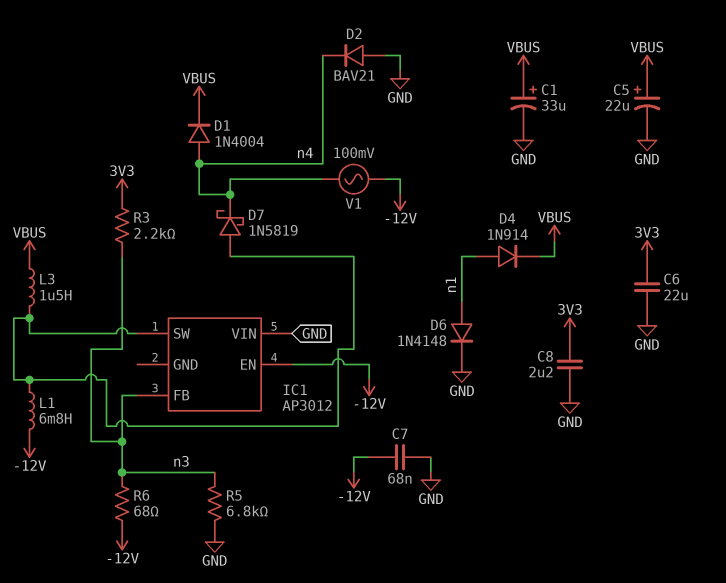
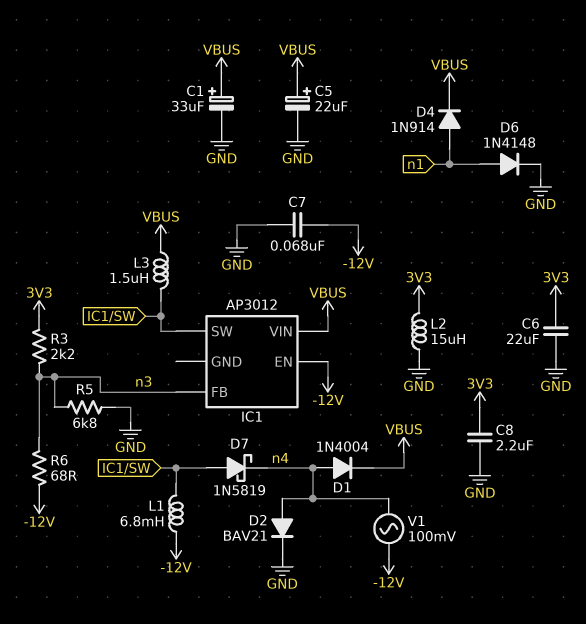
D2: diode BAV21 (A GND, K n4) -> diode BAV21 (A n4, K GND)
IC1 pin VIN: GND -> VBUS
L2: none -> 15uH (3V3, GND)

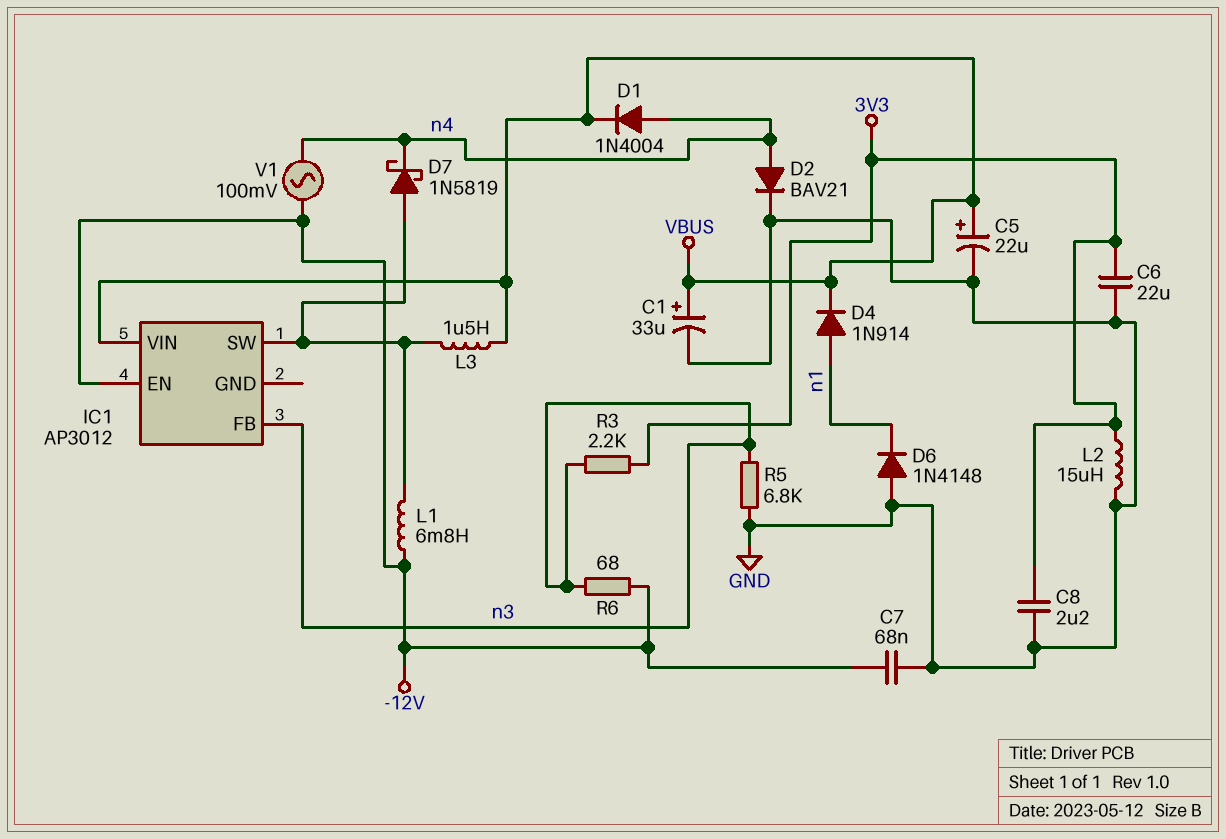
D6: diode 1N4148 (A n1, K GND) -> diode 1N4148 (A GND, K n1)

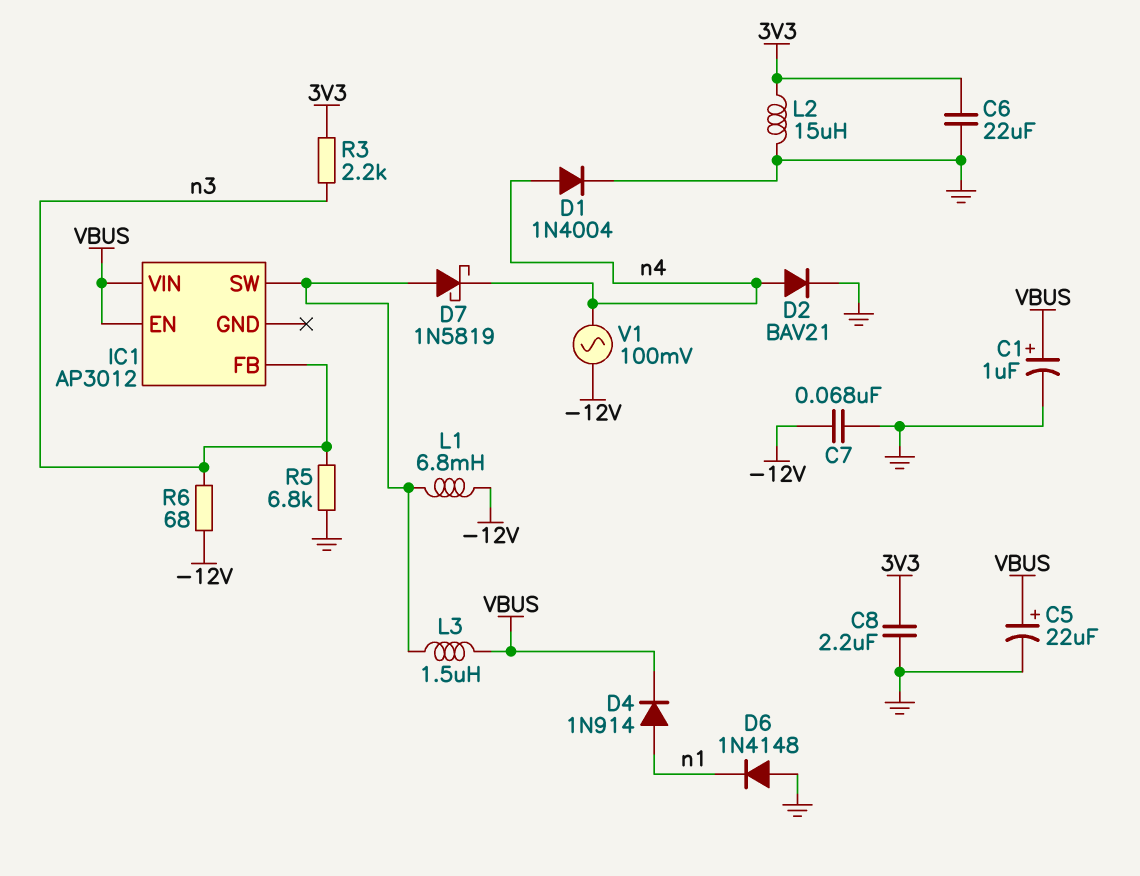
C1: 33uF (plus VBUS, minus GND) -> 1uF (plus VBUS, minus GND)
D1: diode 1N4004 (A n4, K VBUS) -> diode 1N4004 (A n4, K GND)
IC1 pin EN: -12V -> VBUS

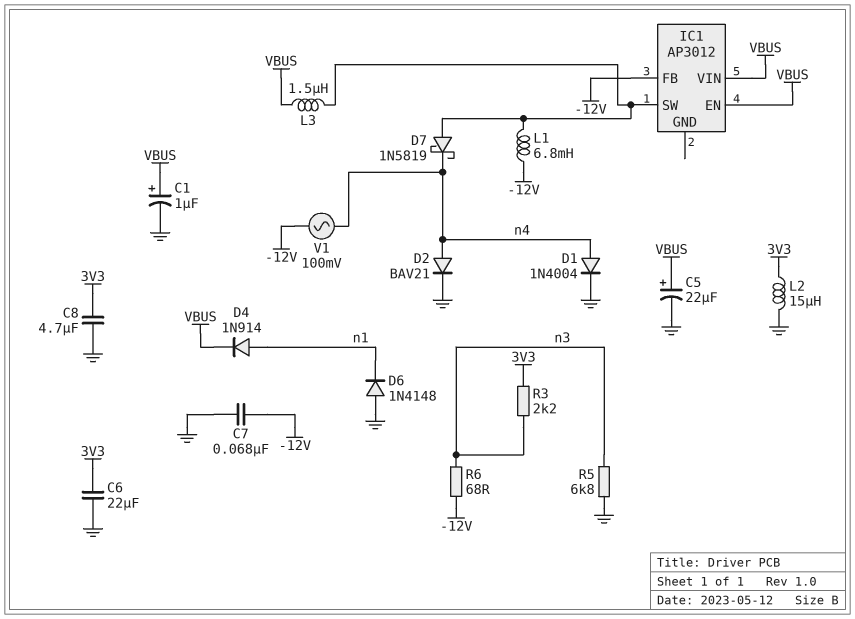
C8: 2.2uF (3V3, GND) -> 4.7uF (3V3, GND)
IC1 pin FB: n3 -> -12V

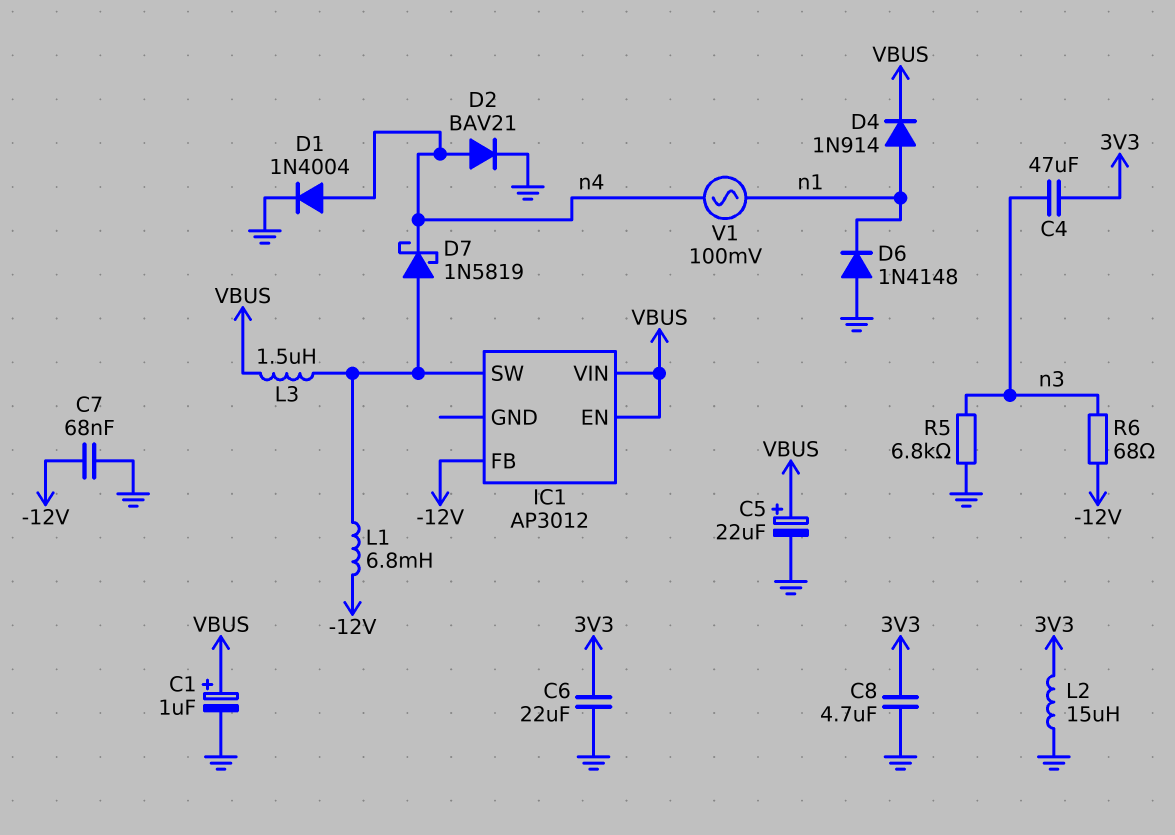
C4: none -> 47uF (3V3, n3)
R3: 2.2k (3V3, n3) -> none
V1: AC 100mV (-12V, n4) -> AC 100mV (n1, n4)

